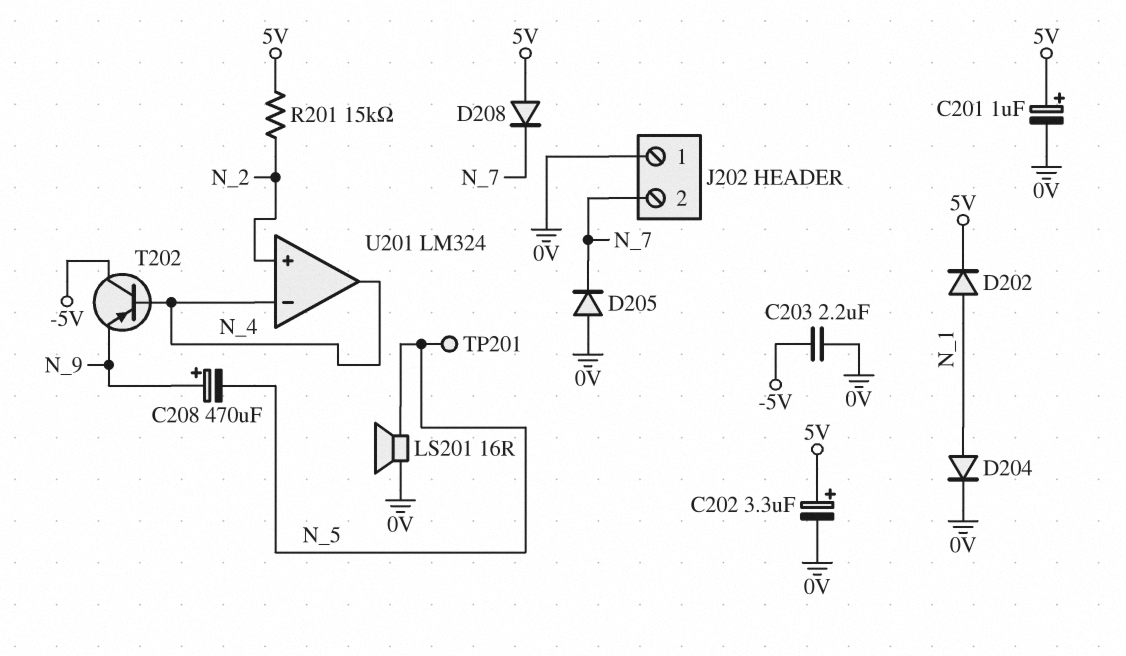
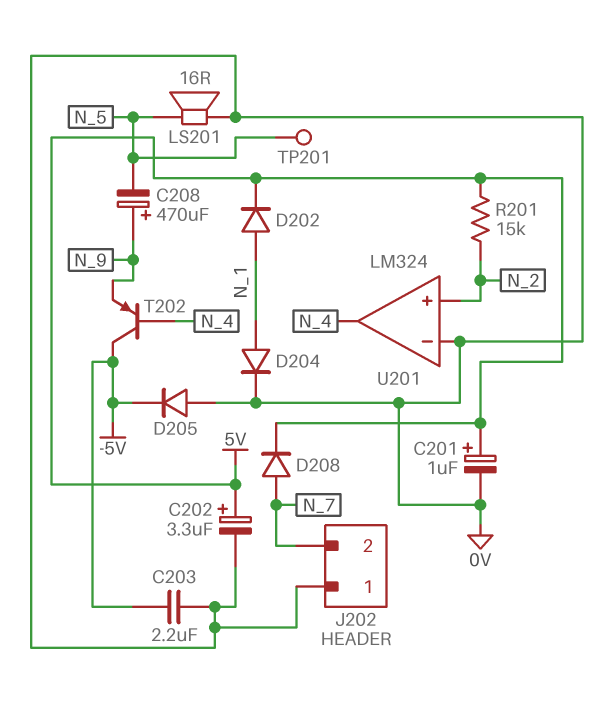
D205: diode (A 0V, K N_7) -> diode (A 0V, K -5V)
D208: diode (A 5V, K N_7) -> diode (A N_7, K 5V)
U201 pin in-: N_4 -> 0V

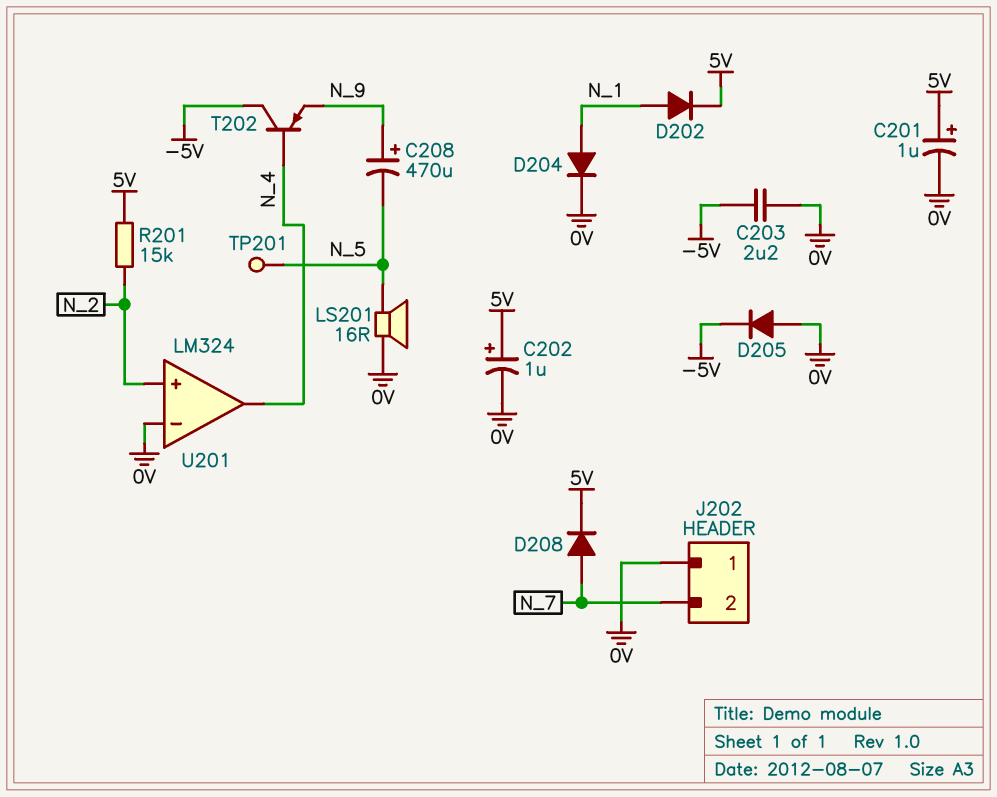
C202: 3.3uF (plus 5V, minus 0V) -> 1uF (plus 5V, minus 0V)

